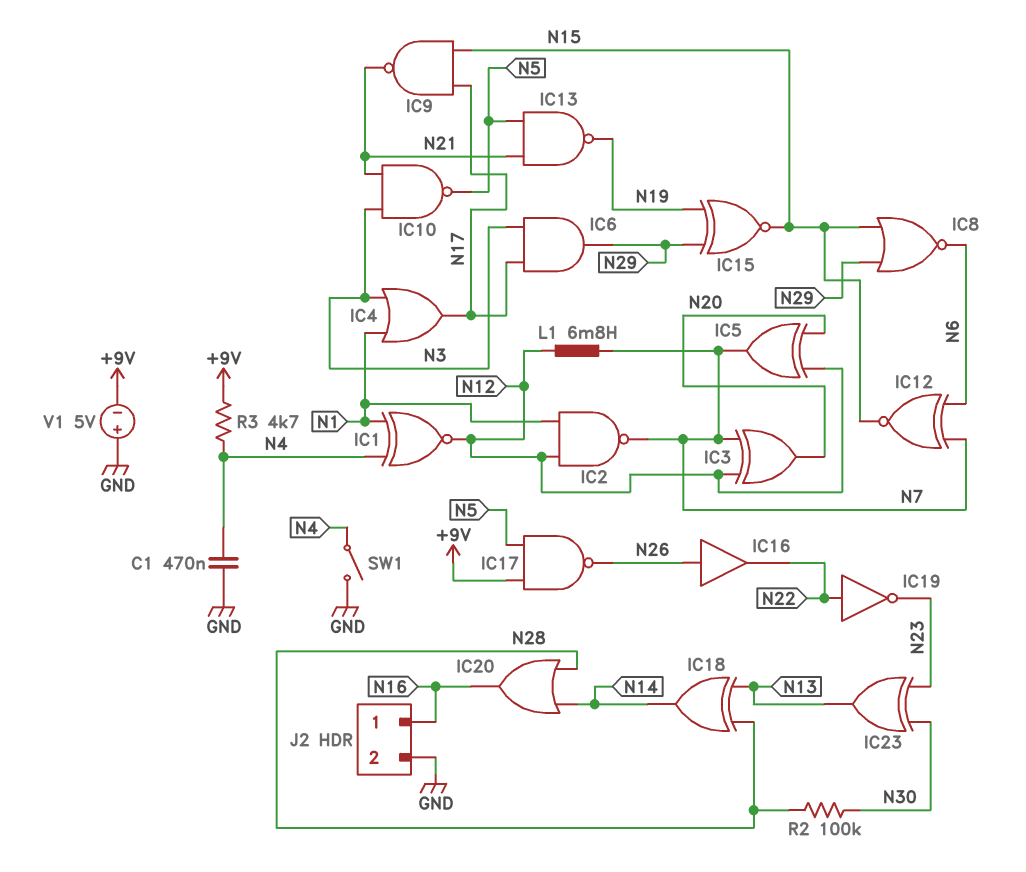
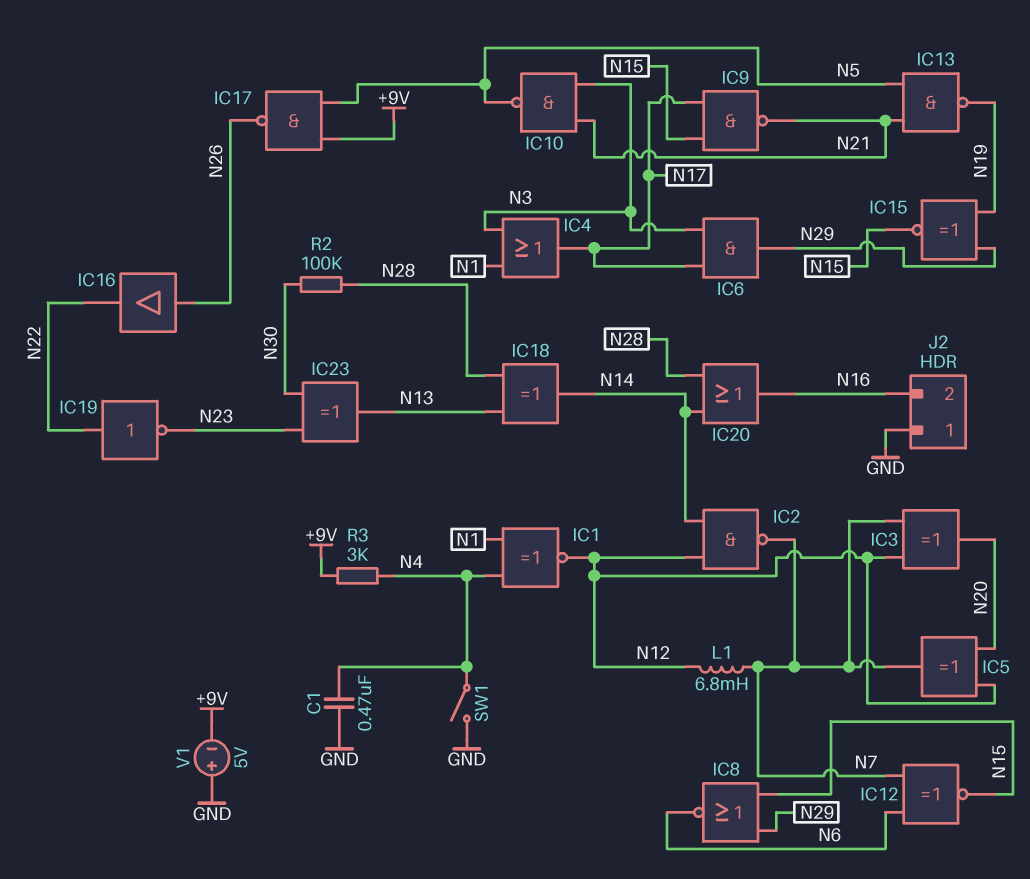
IC2: NAND (in N1, in N12, out N7) -> NAND (in N12, in N14, out N7)
J2 pin 1: N16 -> GND
J2 pin 2: GND -> N16
R3: 4.7k (+9V, N4) -> 3k (+9V, N4)

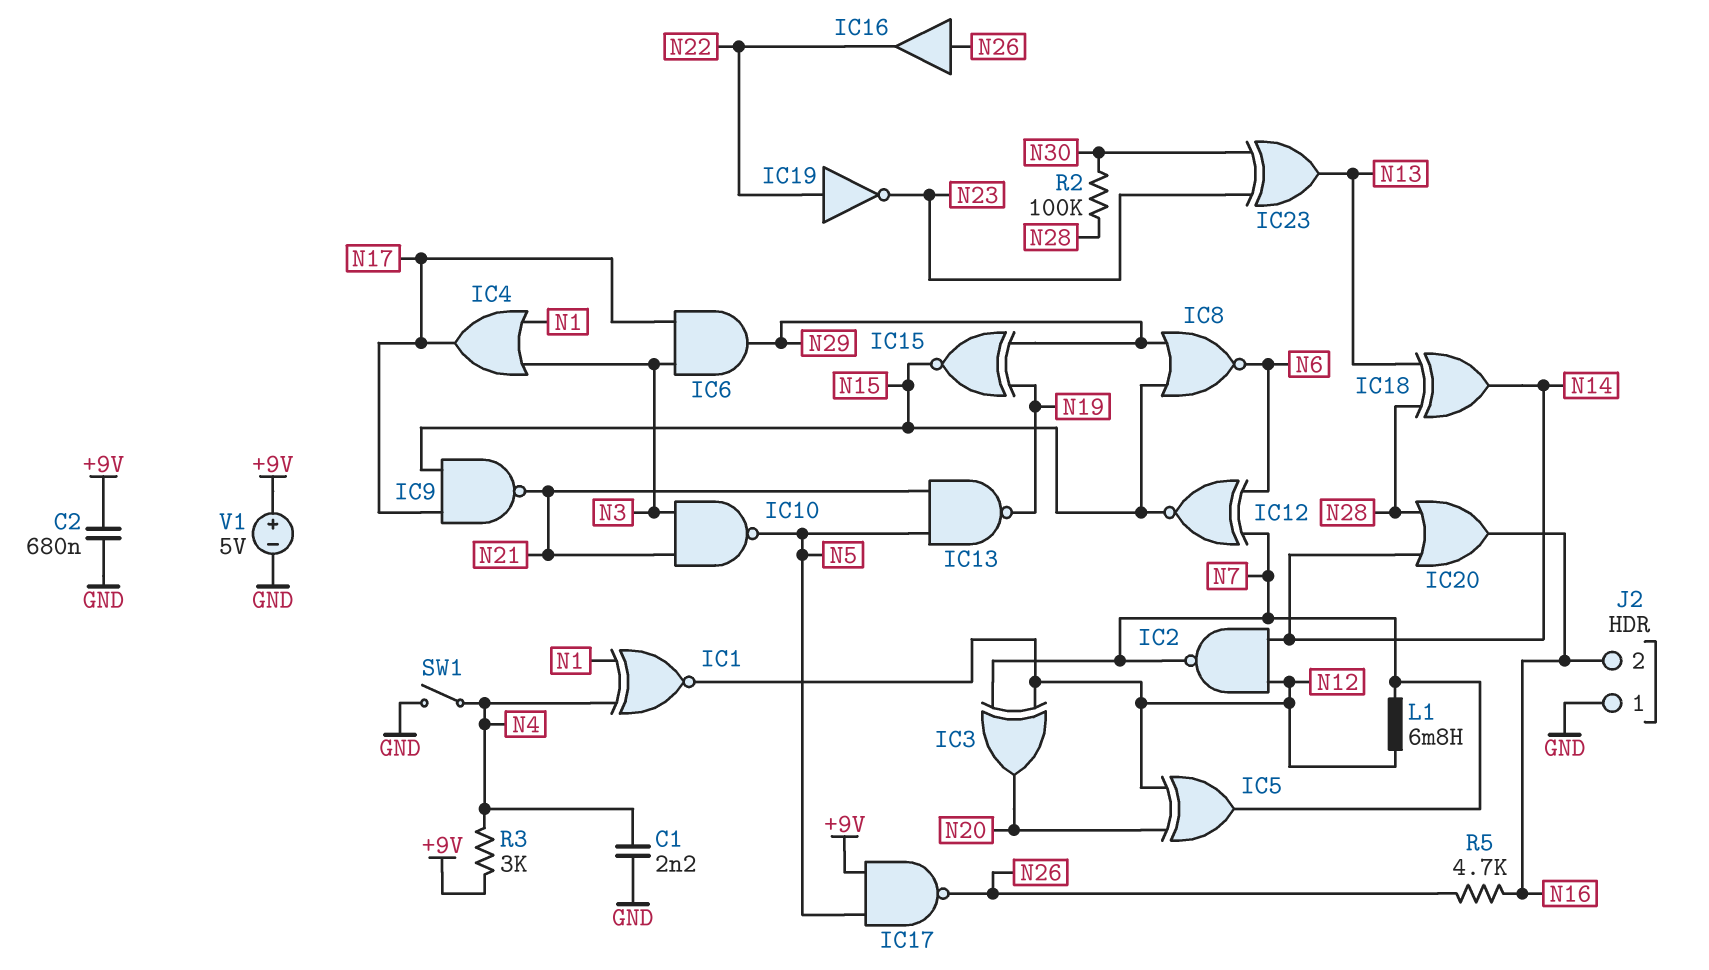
C1: 470nF (GND, N4) -> 2.2nF (GND, N4)
C2: none -> 680nF (+9V, GND)
R5: none -> 4.7k (N16, N26)
V1: 5V (plus GND, minus +9V) -> 5V (plus +9V, minus GND)

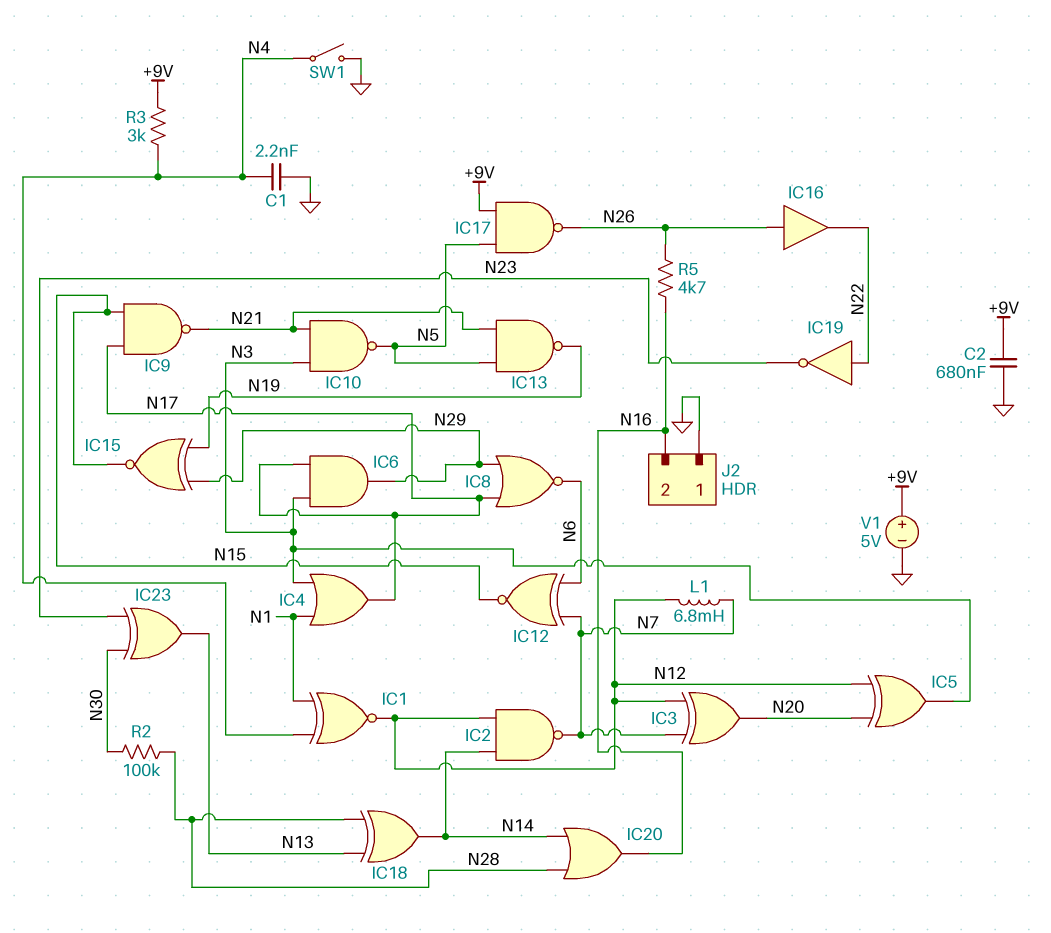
IC5: XOR (in N12, in N20, out N7) -> XOR (in N12, in N20, out N3)
IC8: NOR (in N15, in N29, out N6) -> NOR (in N17, in N29, out N6)

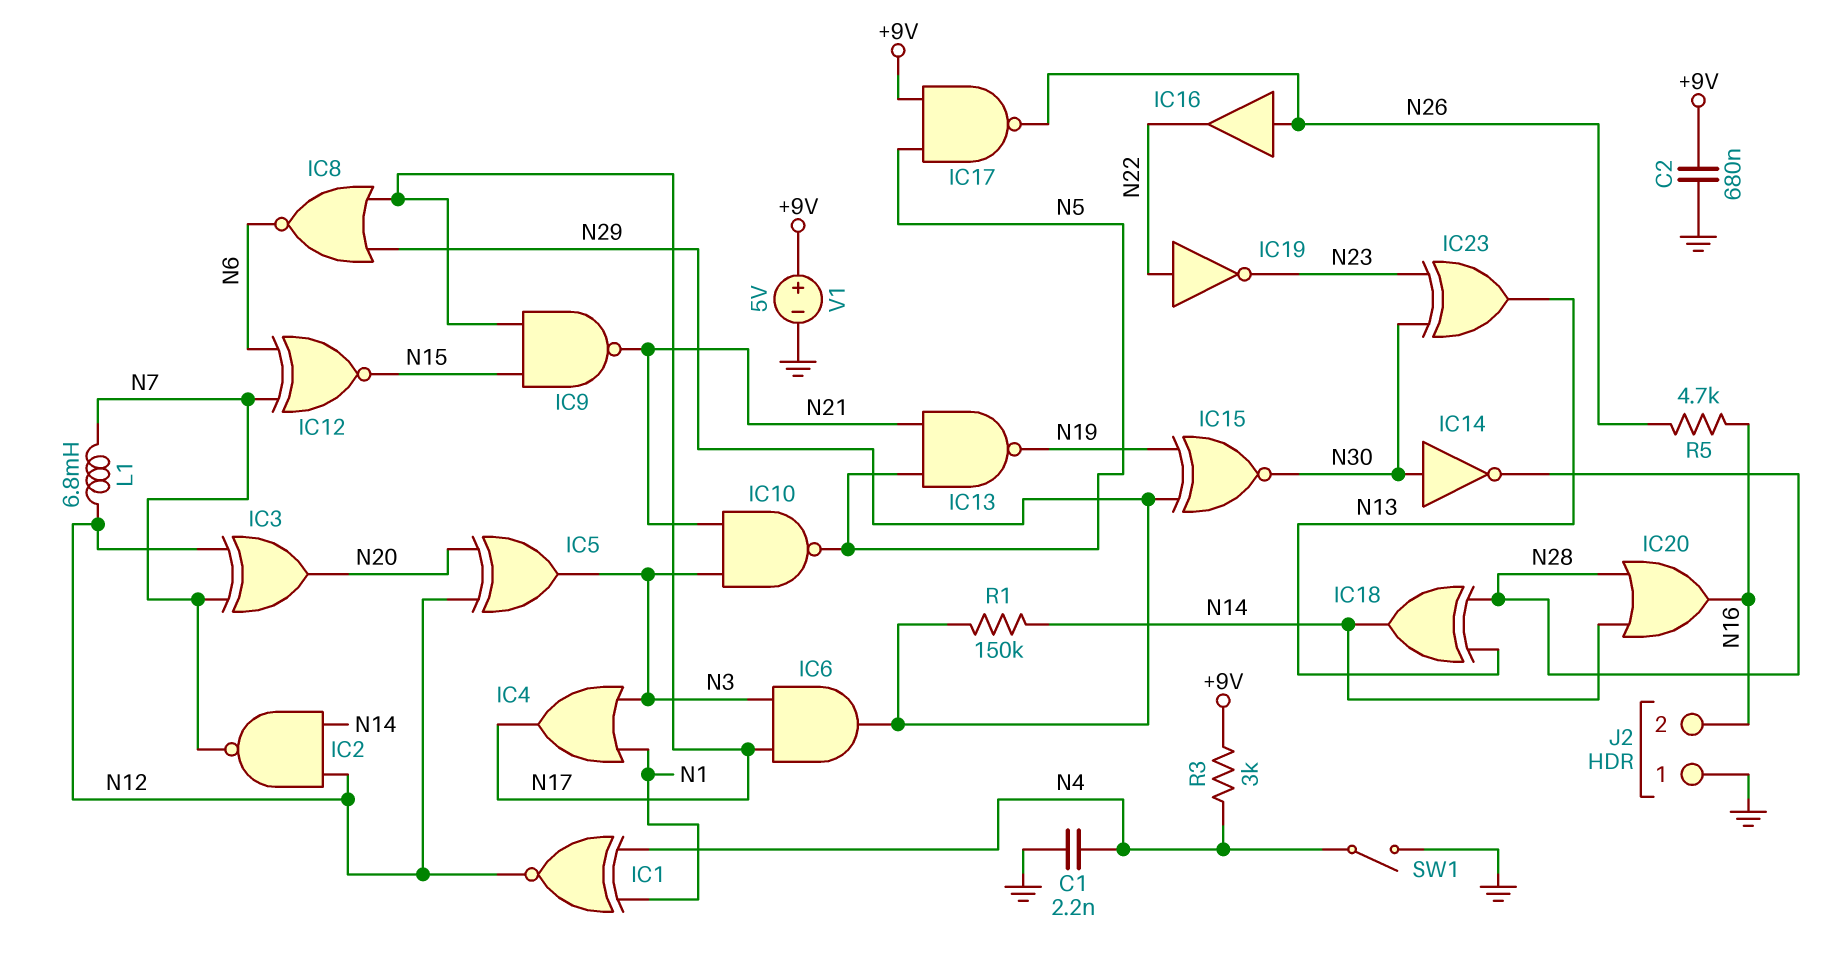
IC14: none -> NOT (in N30, out N28)
IC15: XNOR (in N19, in N29, out N15) -> XNOR (in N19, in N29, out N30)
R1: none -> 150k (N14, N29)
R2: 100k (N28, N30) -> none

